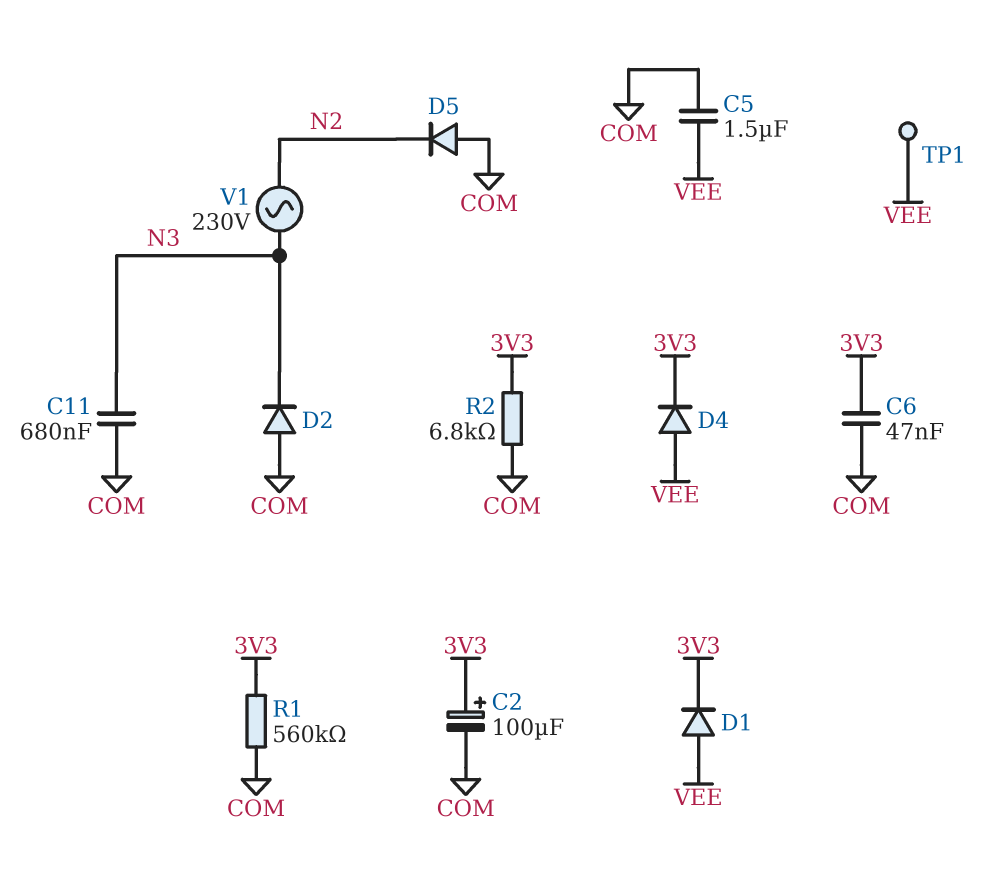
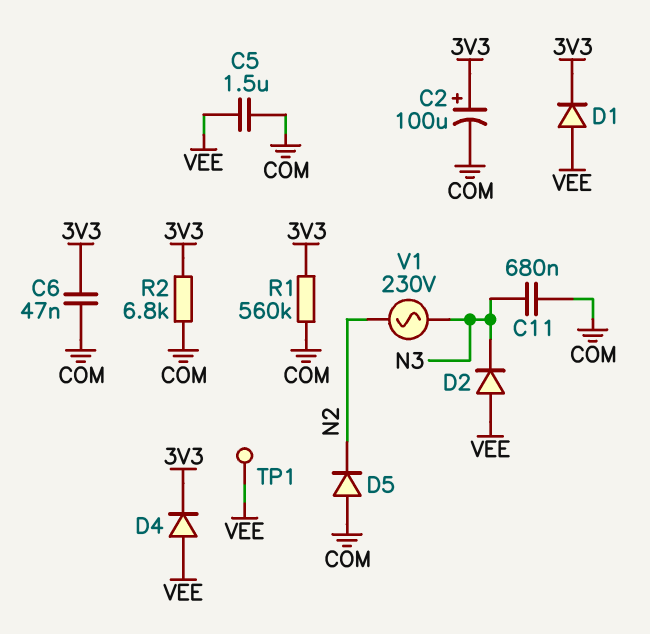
D2: diode (A COM, K N3) -> diode (A VEE, K N3)

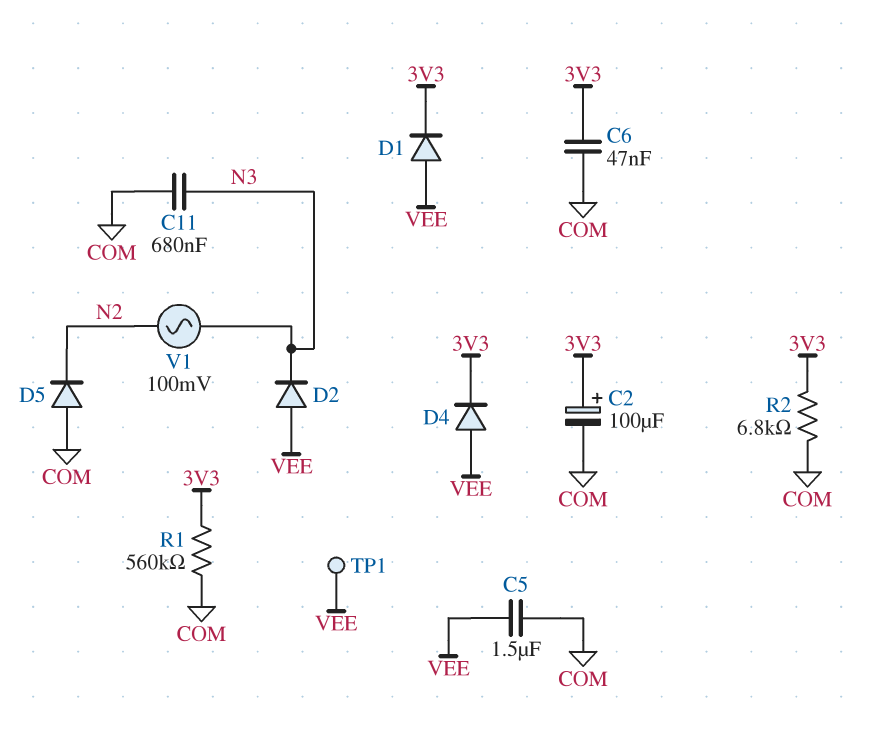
V1: AC 230V (N2, N3) -> AC 100mV (N2, N3)

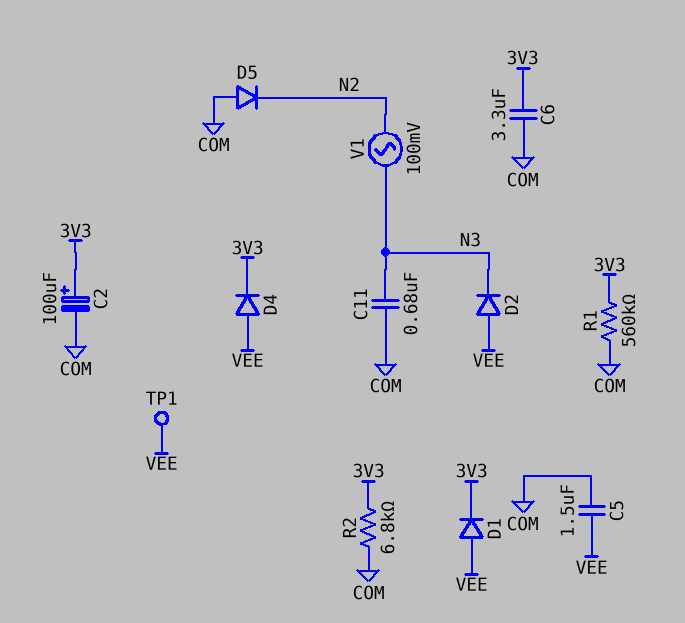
C6: 47nF (3V3, COM) -> 3.3uF (3V3, COM)

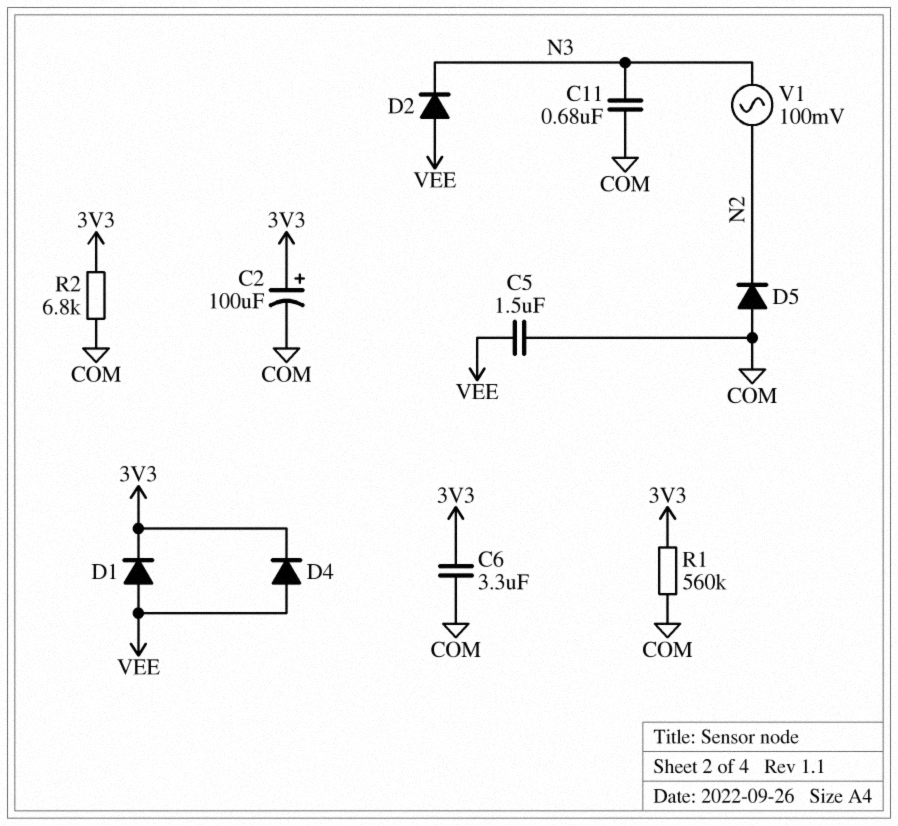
TP1: test point (VEE) -> none

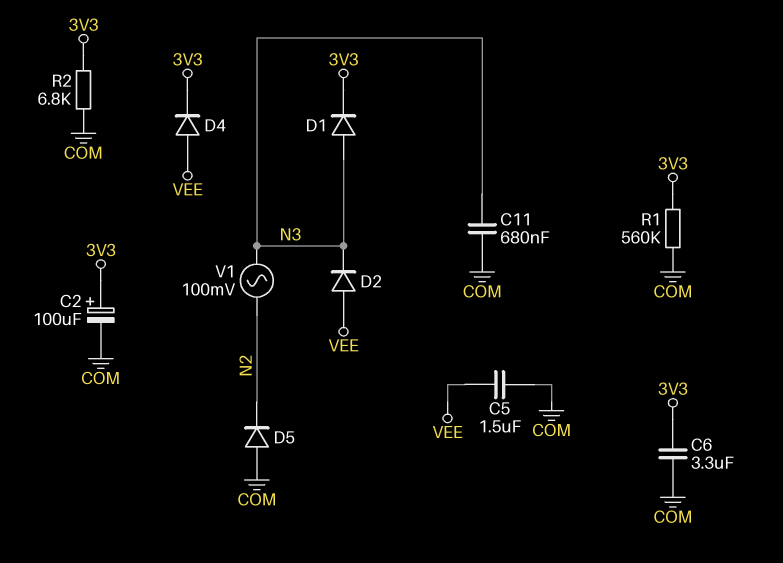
D1: diode (A VEE, K 3V3) -> diode (A N3, K 3V3)

